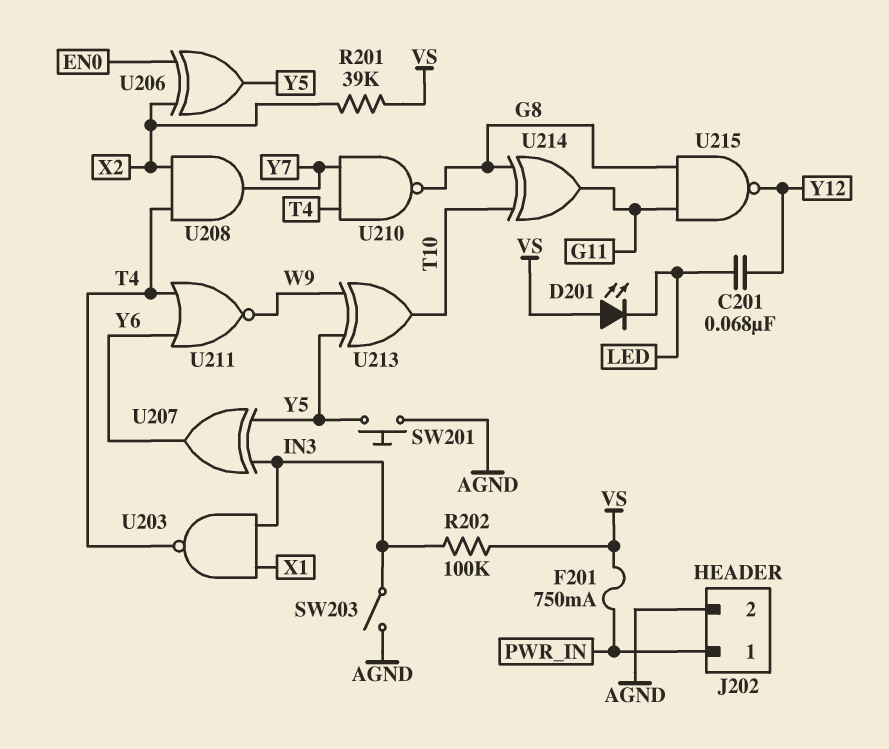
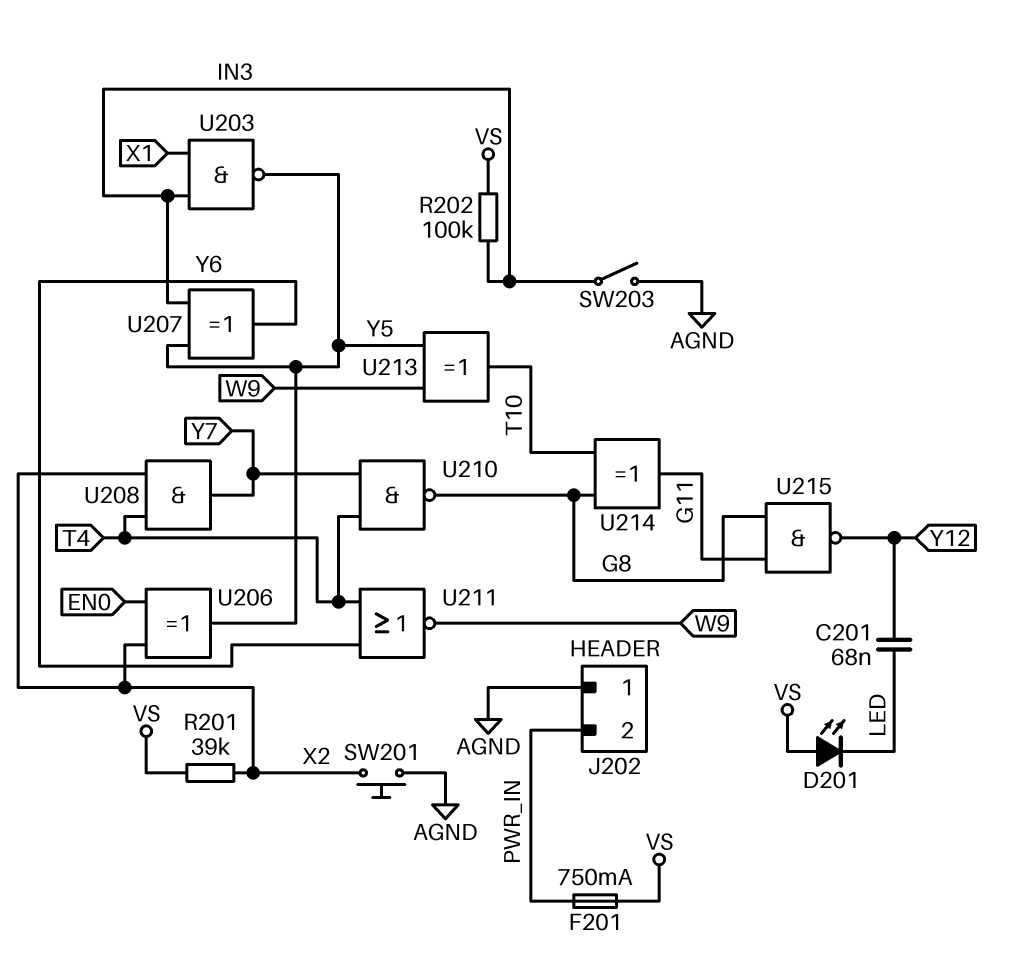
J202 pin 1: PWR_IN -> AGND
J202 pin 2: AGND -> PWR_IN
SW201: button (AGND, Y5) -> button (AGND, X2)
U203: NAND (in IN3, in X1, out T4) -> NAND (in IN3, in X1, out Y5)

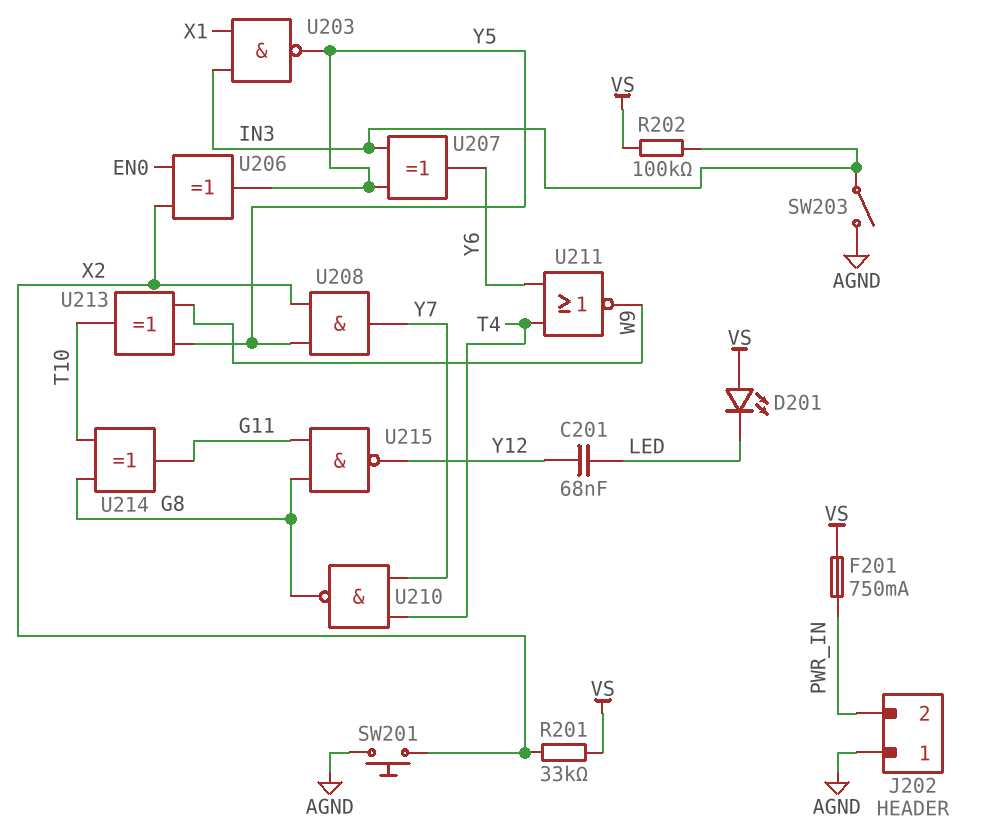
R201: 39k (VS, X2) -> 33k (VS, X2)
U208: AND (in T4, in X2, out Y7) -> AND (in X2, in Y5, out Y7)

